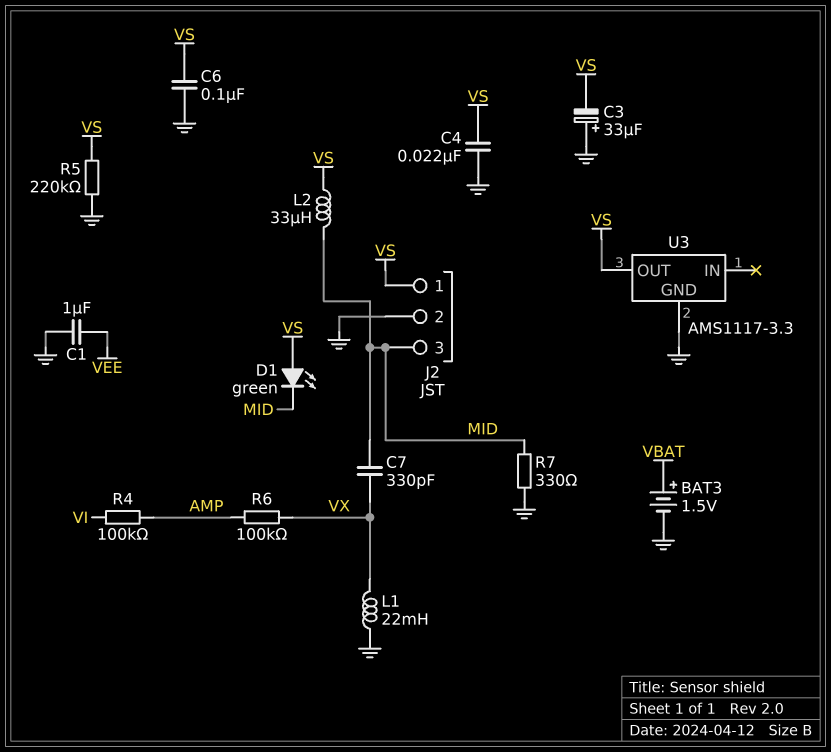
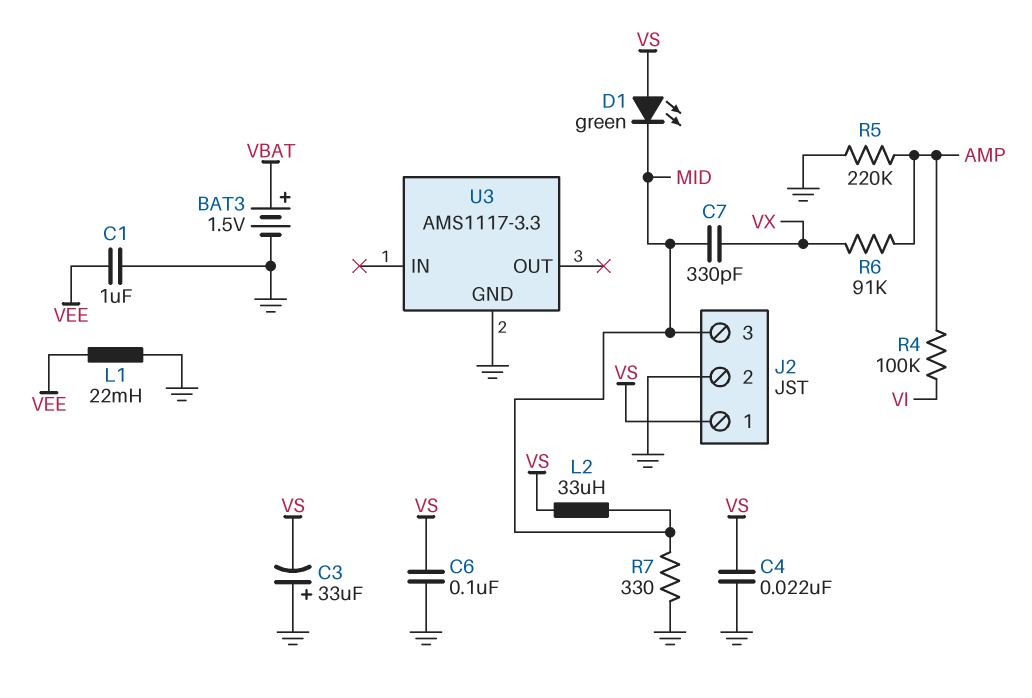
L1: 22mH (GND, VX) -> 22mH (GND, VEE)
R5: 220k (GND, VS) -> 220k (AMP, GND)
R6: 100k (AMP, VX) -> 91k (AMP, VX)
U3 pin OUT: VS -> none

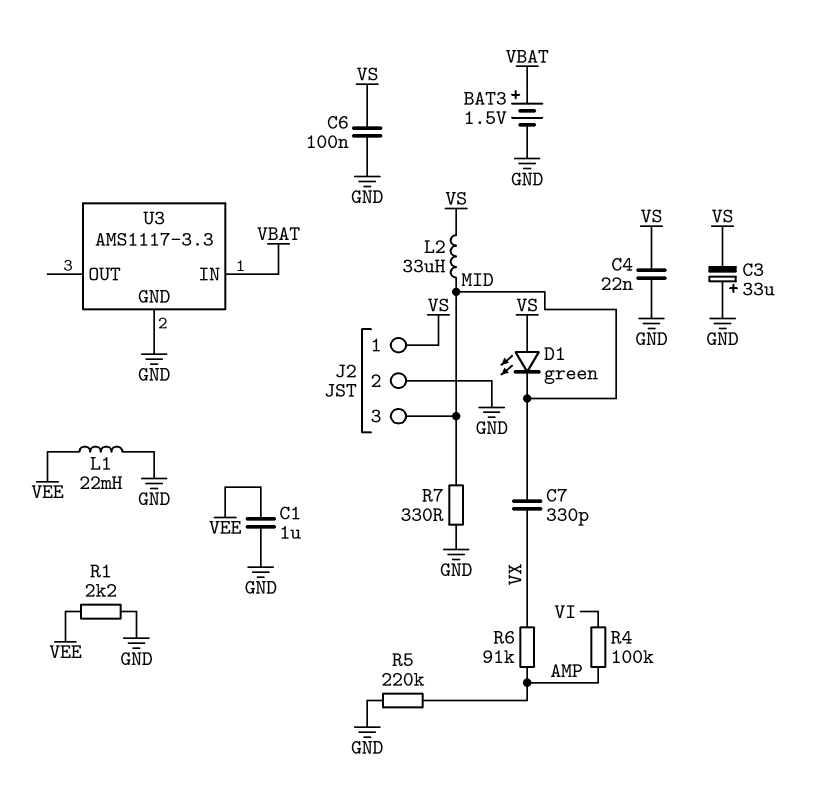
R1: none -> 2.2k (GND, VEE)
U3 pin IN: none -> VBAT

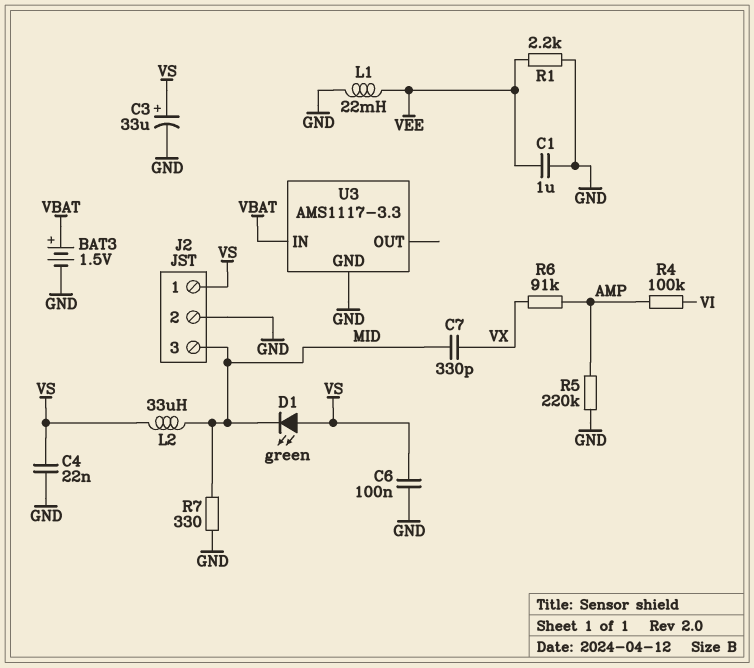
C3: 33uF (plus GND, minus VS) -> 33uF (plus VS, minus GND)

